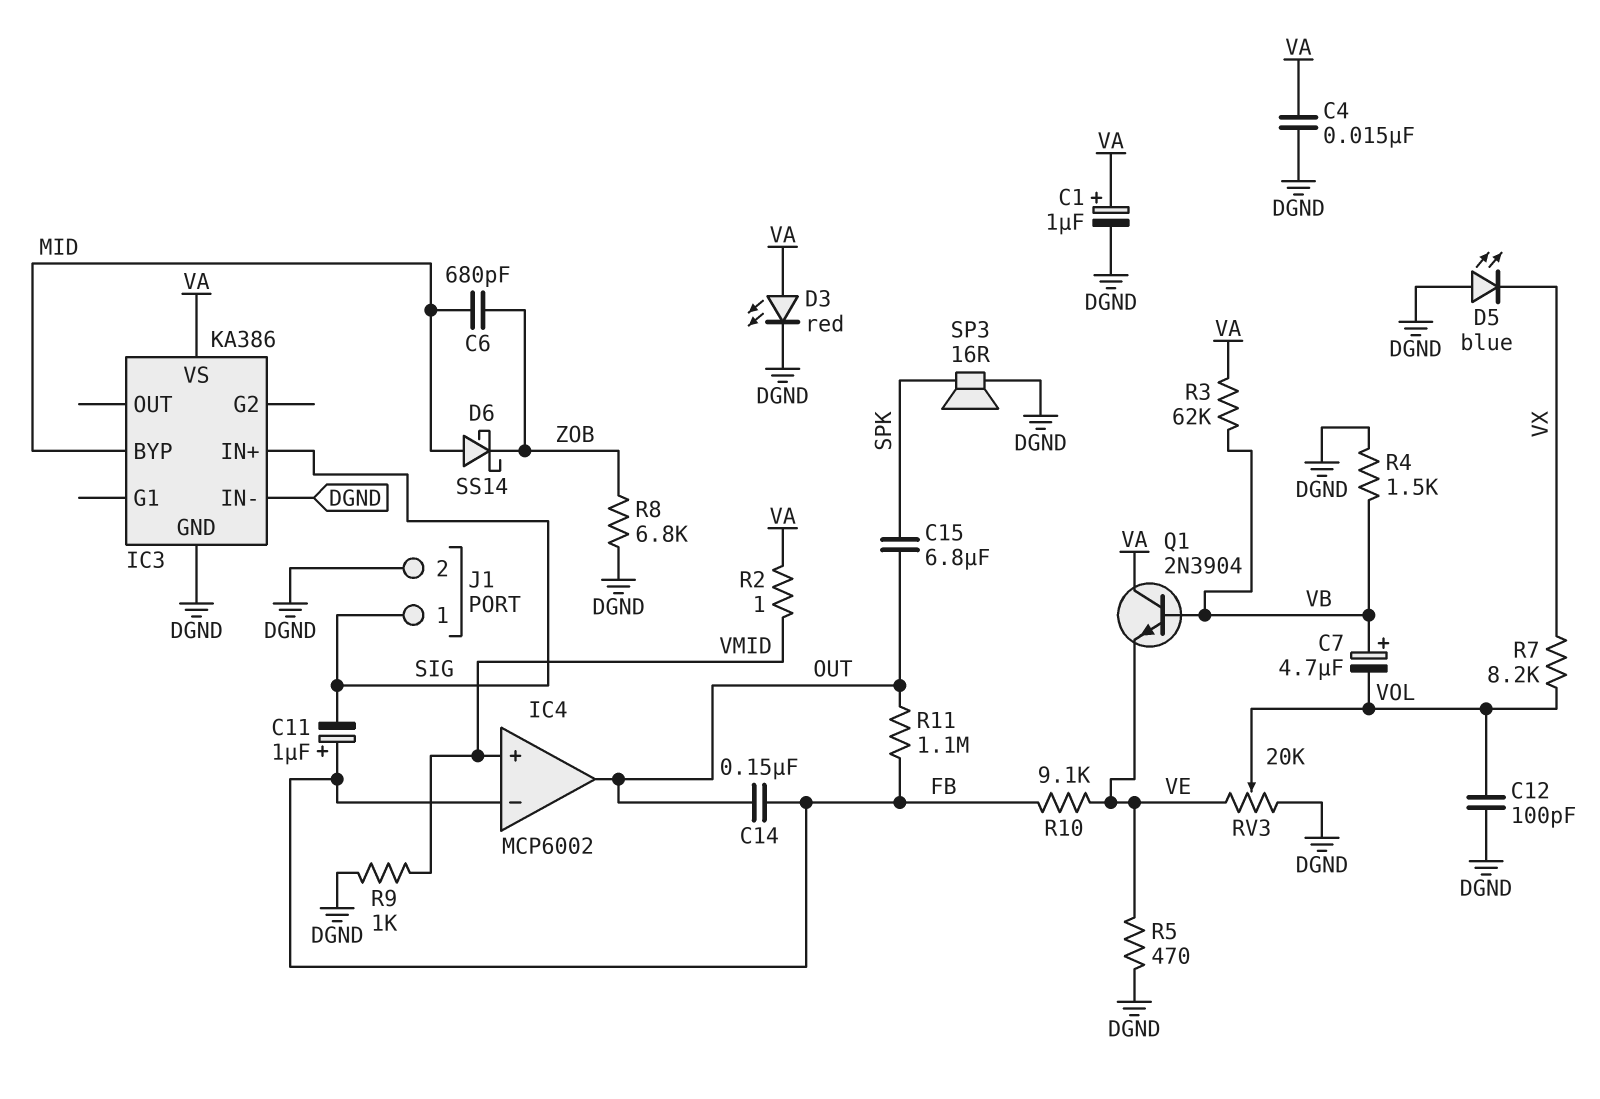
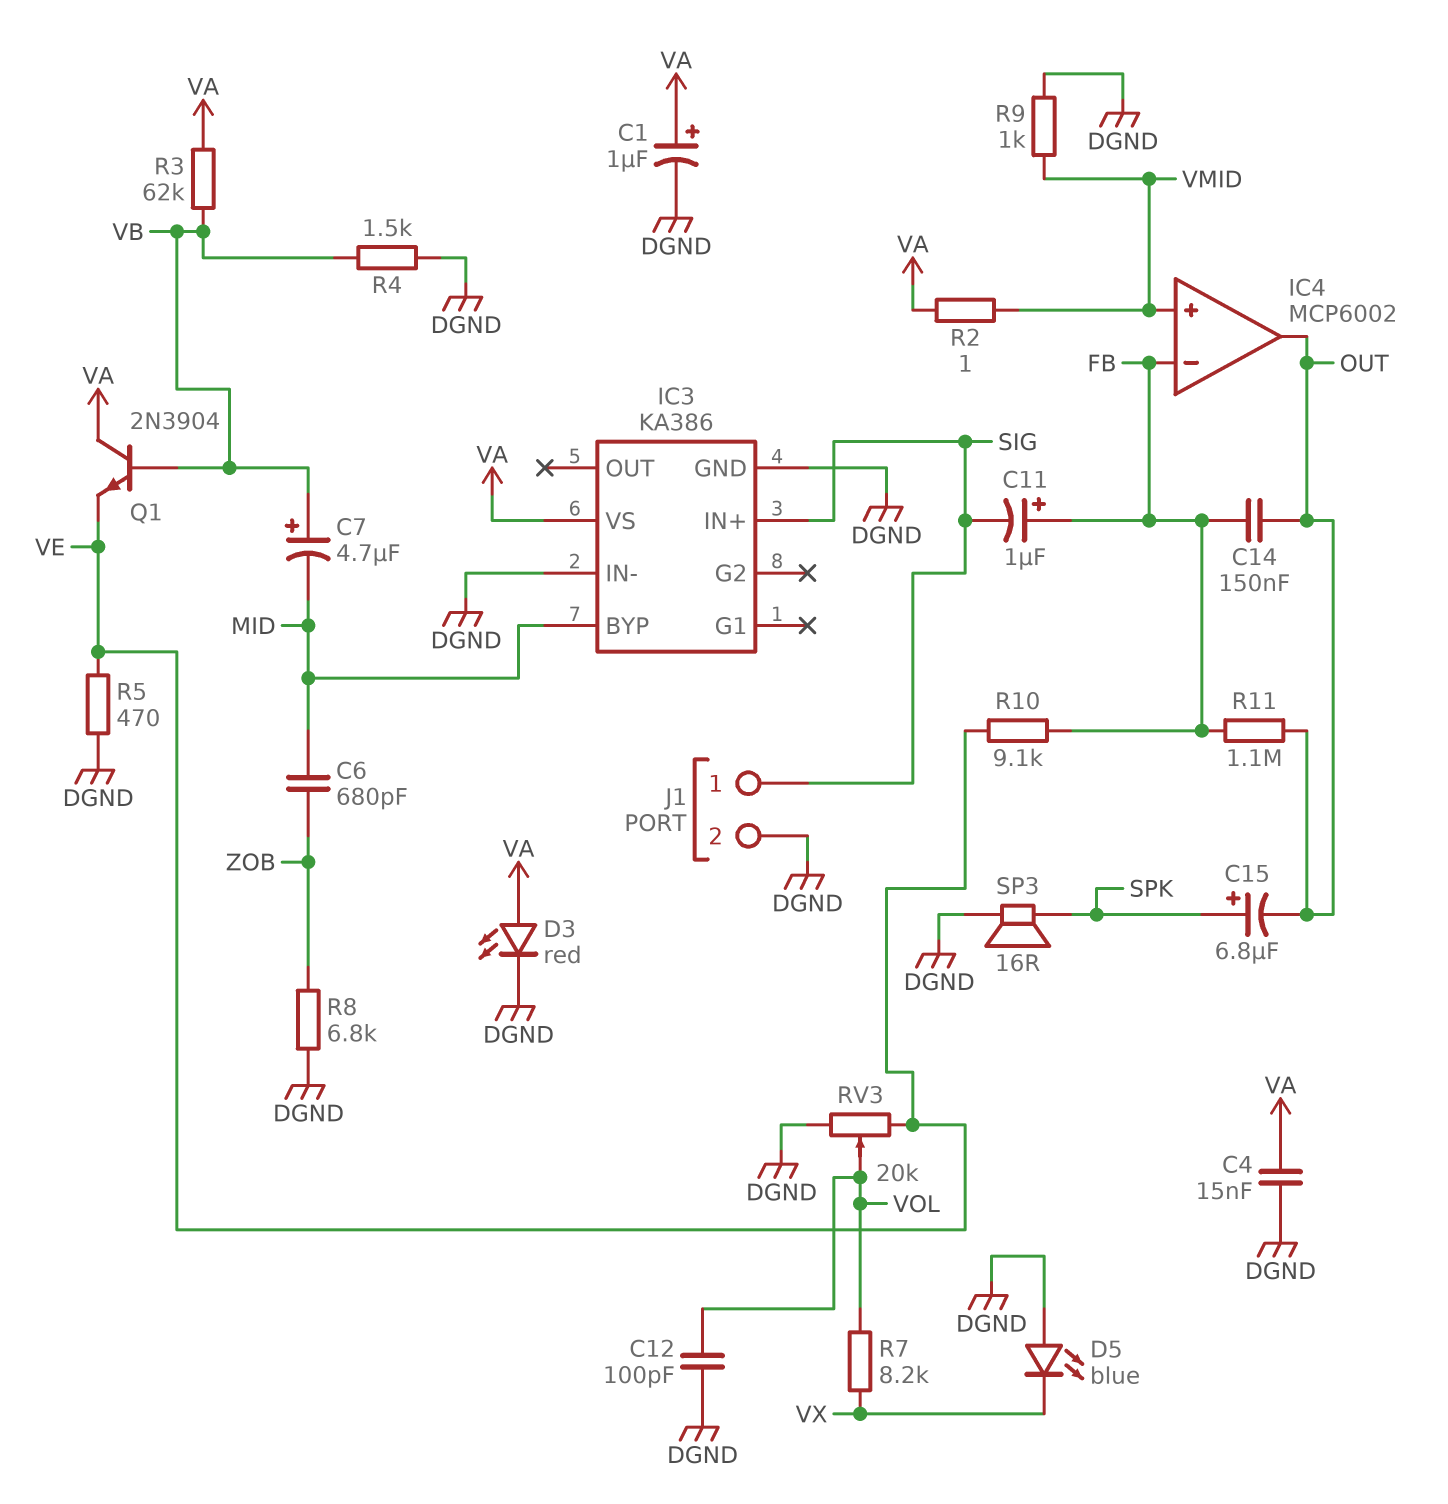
C7: 4.7uF (plus VB, minus VOL) -> 4.7uF (plus VB, minus MID)
C15: 6.8uF (OUT, SPK) -> 6.8uF (plus SPK, minus OUT)
D6: schottky SS14 (A MID, K ZOB) -> none

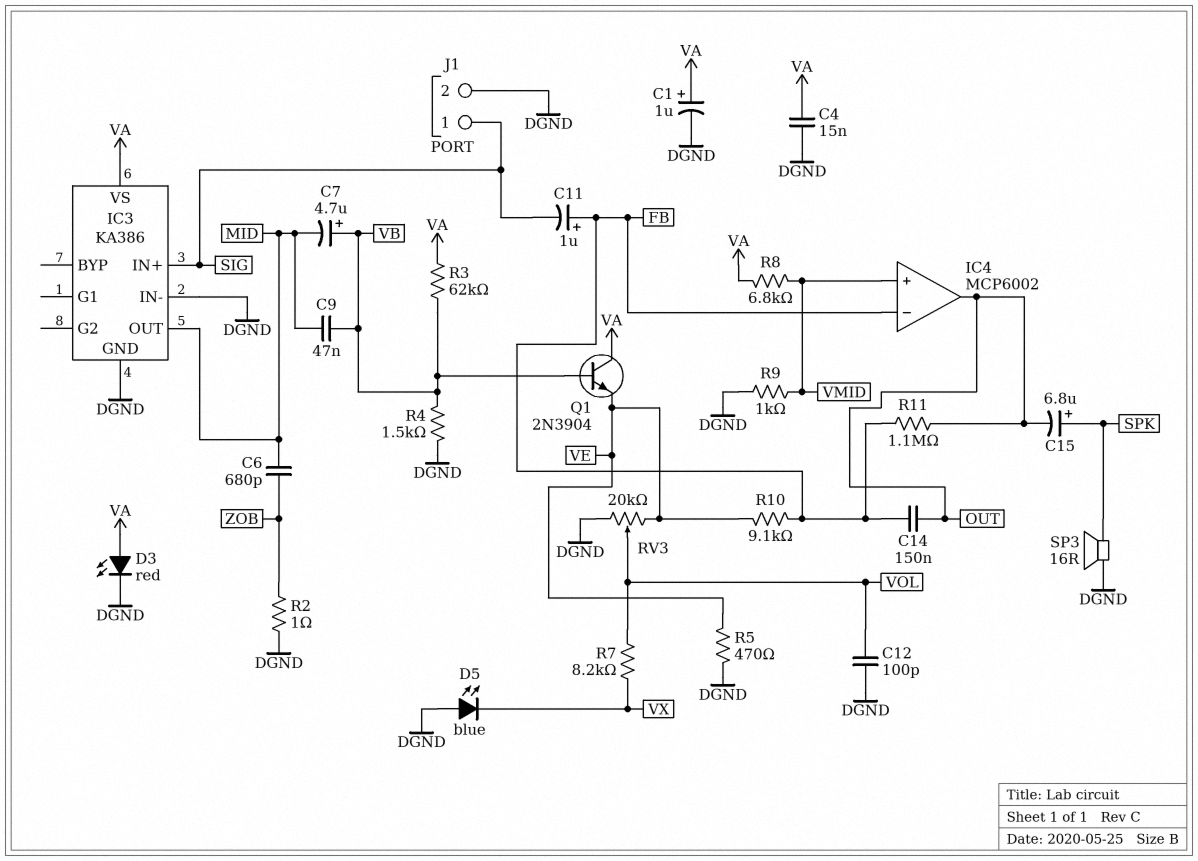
C9: none -> 47nF (MID, VB)
IC3 pin BYP: MID -> none
IC3 pin OUT: none -> MID
R2: 1 (VA, VMID) -> 1 (DGND, ZOB)
R8: 6.8k (DGND, ZOB) -> 6.8k (VA, VMID)

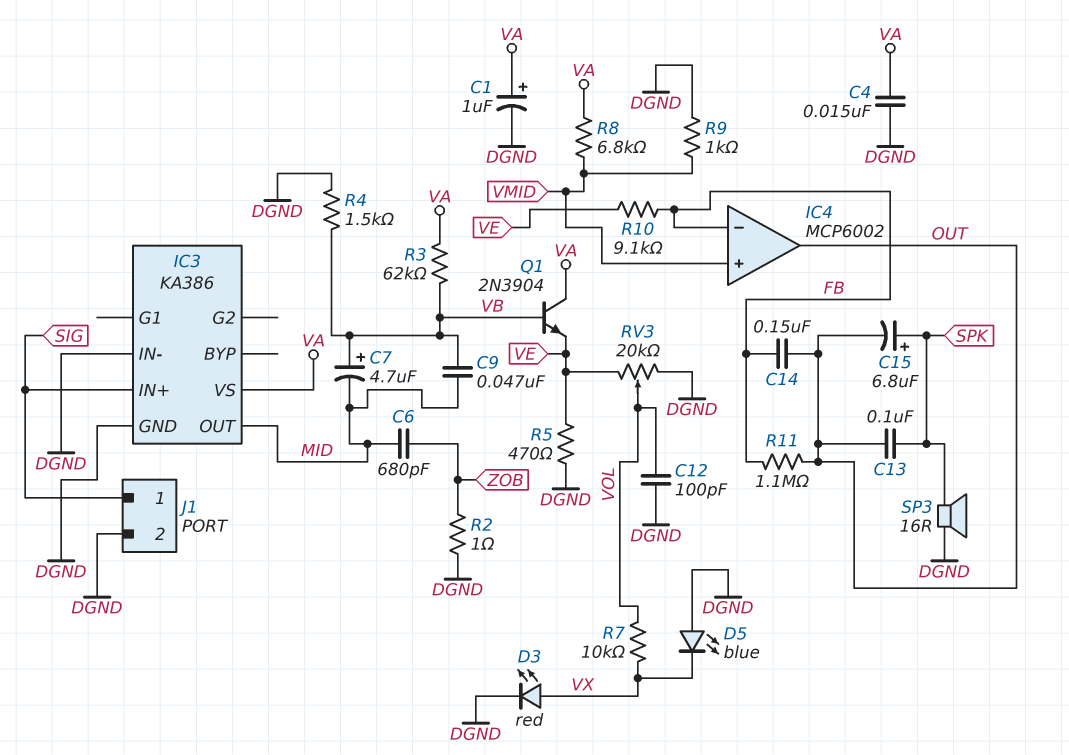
C11: 1uF (plus FB, minus SIG) -> none
C13: none -> 100nF (OUT, SPK)
D3: LED red (A VA, K DGND) -> LED red (A VX, K DGND)
R7: 8.2k (VOL, VX) -> 10k (VOL, VX)

